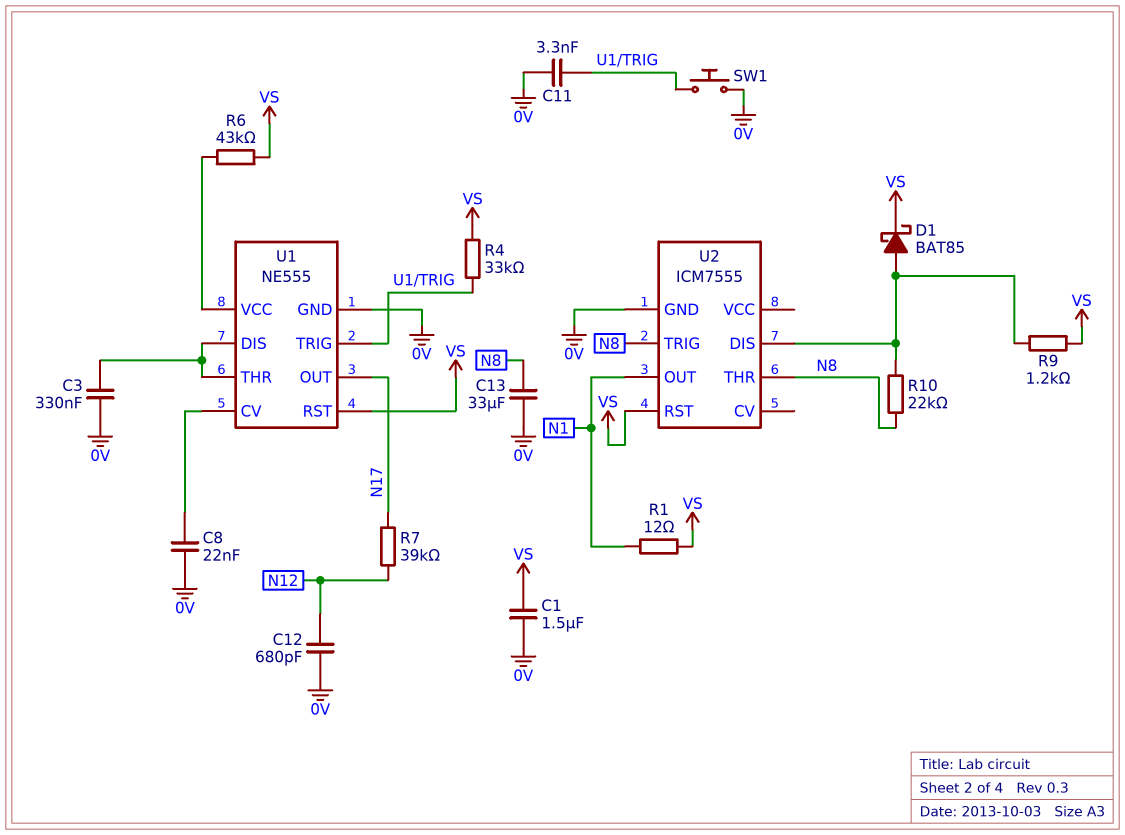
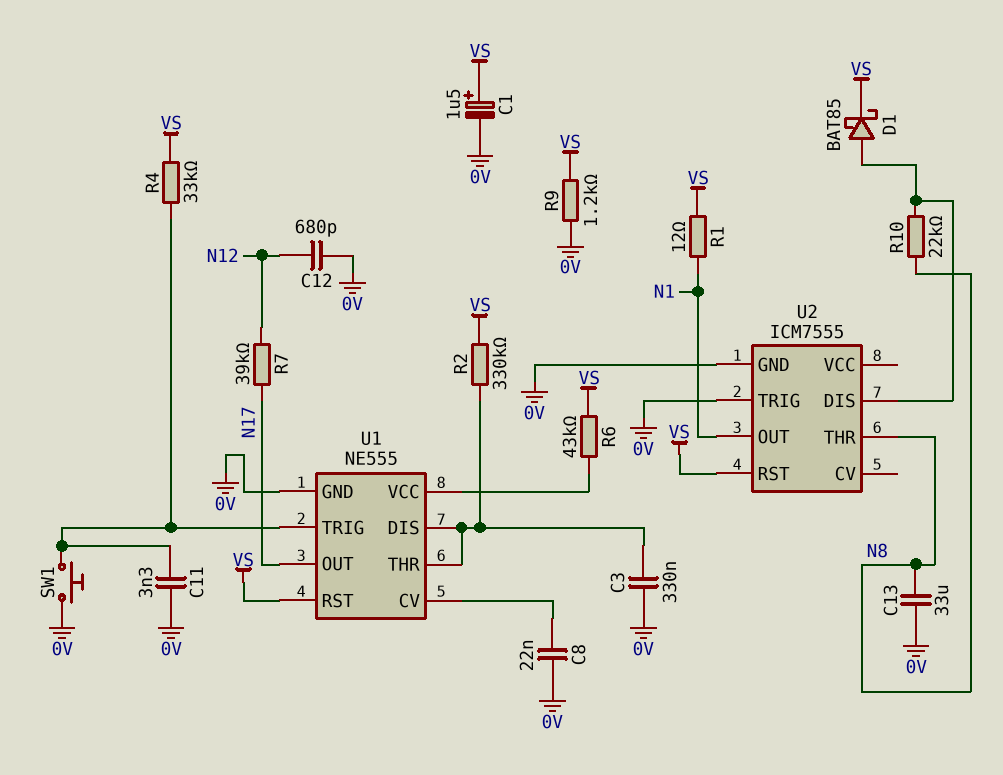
C1: 1.5uF (0V, VS) -> 1.5uF (plus VS, minus 0V)
R2: none -> 330k (U1/DIS, VS)
R9: 1.2k (U2/DIS, VS) -> 1.2k (0V, VS)
U2 pin TRIG: N8 -> 0V

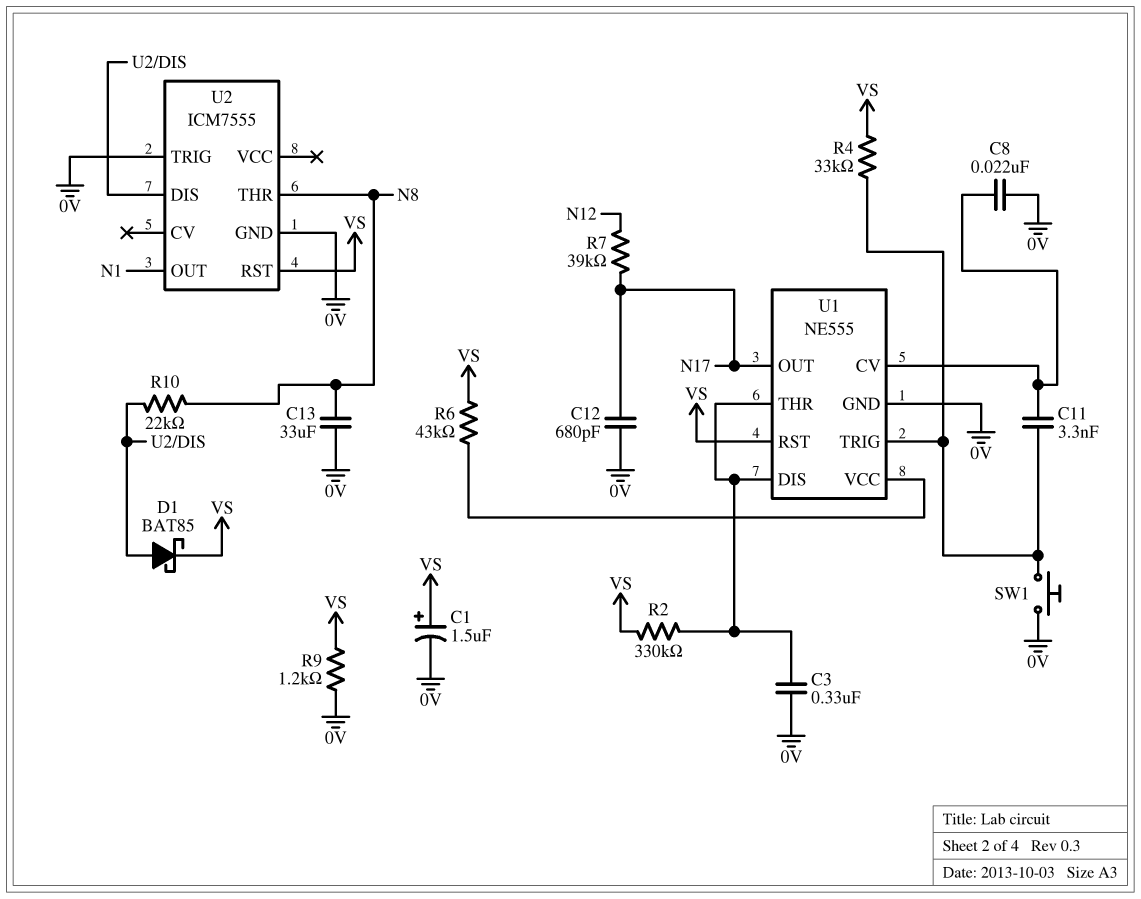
C11: 3.3nF (0V, U1/TRIG) -> 3.3nF (U1/CV, U1/TRIG)
C12: 680pF (0V, N12) -> 680pF (0V, N17)
R1: 12 (N1, VS) -> none

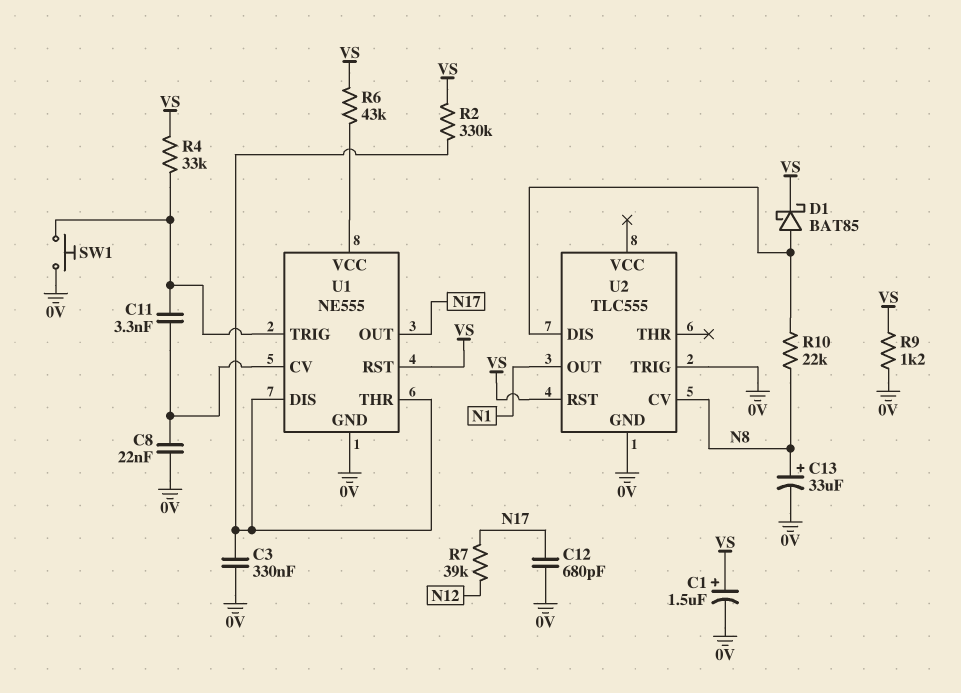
C13: 33uF (0V, N8) -> 33uF (plus N8, minus 0V)
U2: ICM7555 -> TLC555
U2 pin CV: none -> N8
U2 pin THR: N8 -> none

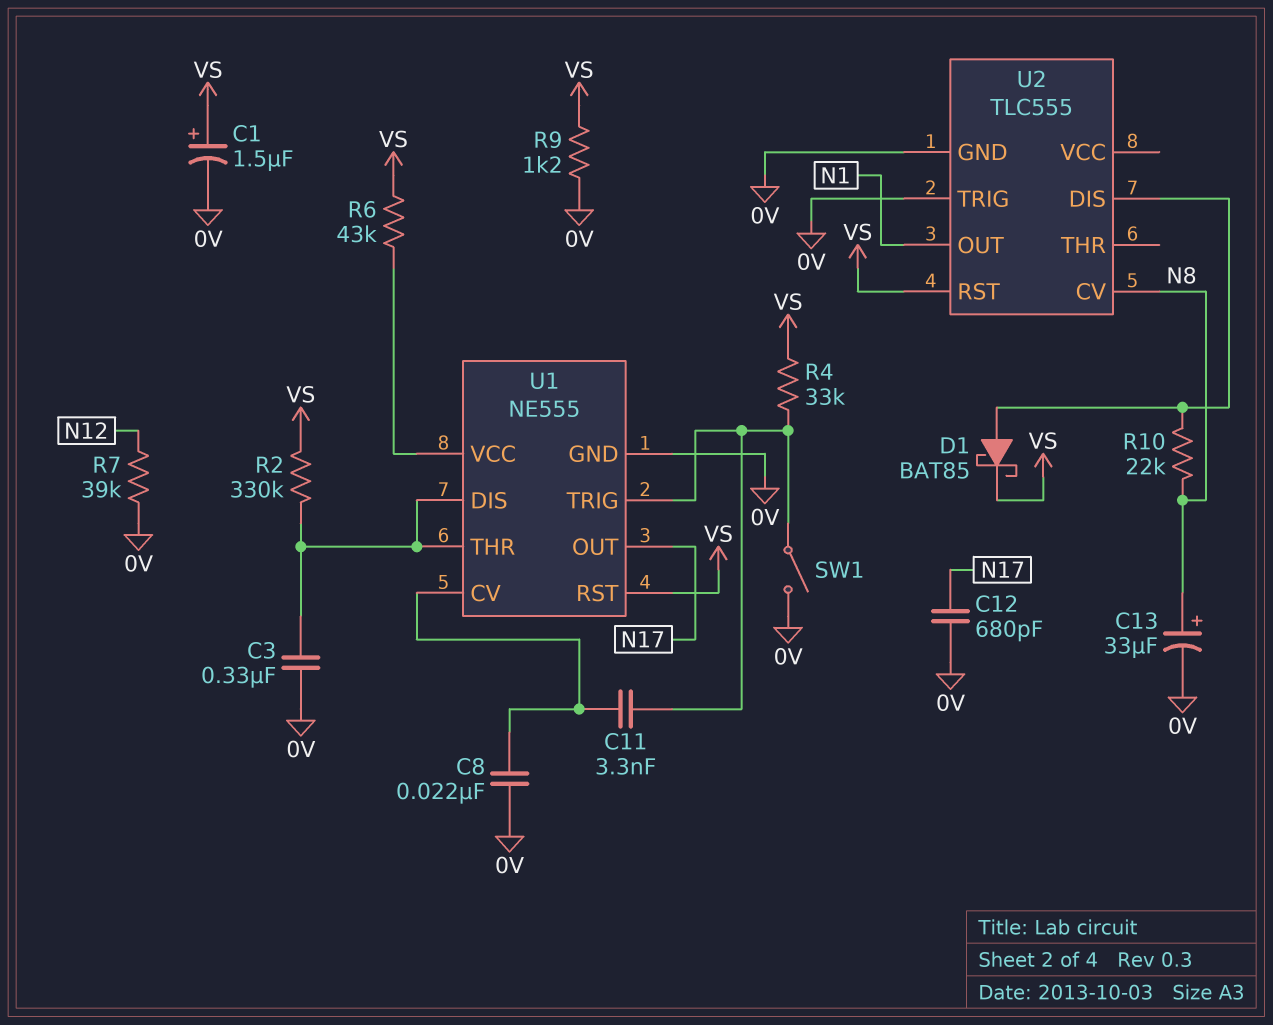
R7: 39k (N12, N17) -> 39k (0V, N12)
SW1: button (0V, U1/TRIG) -> switch (0V, U1/TRIG)

